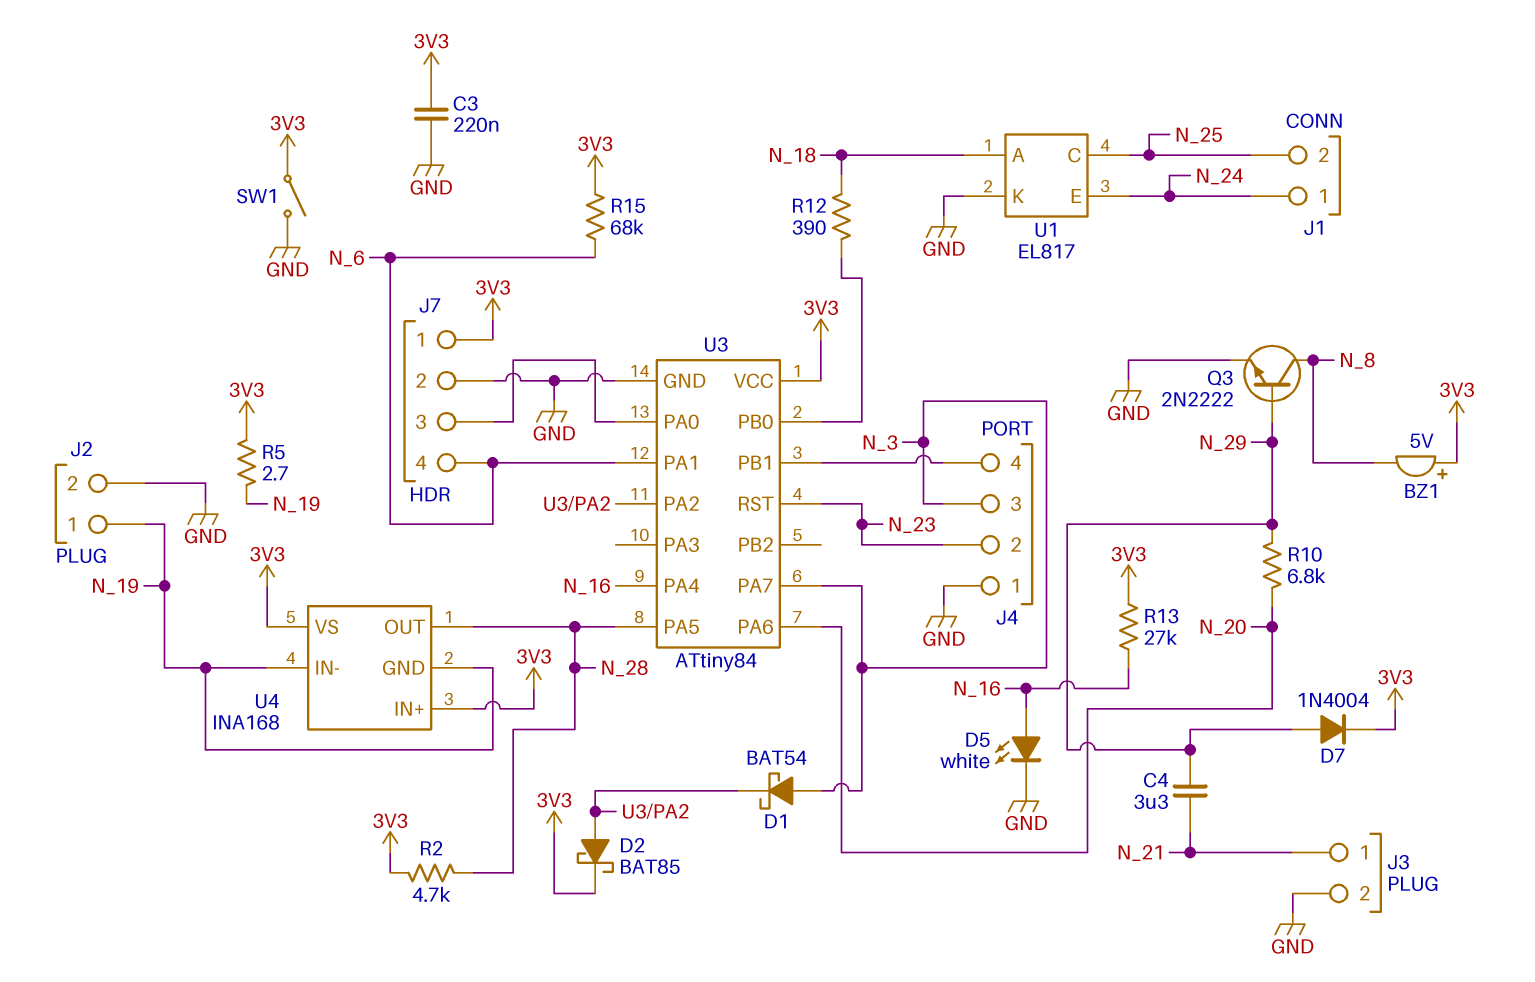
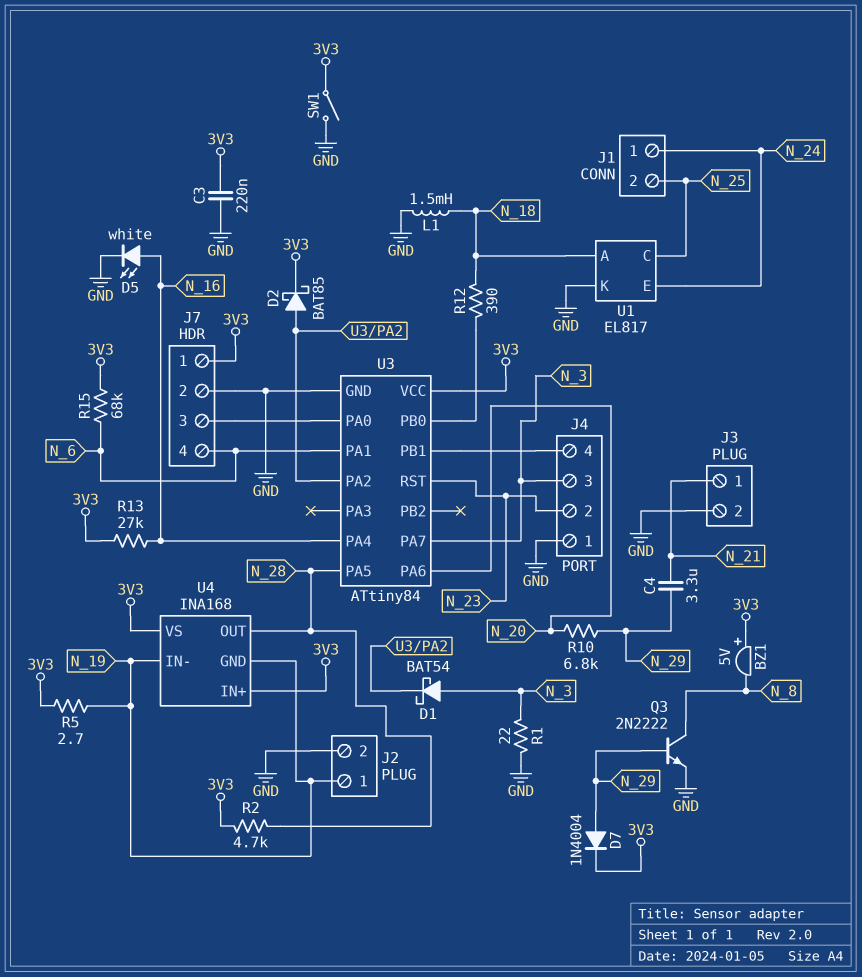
L1: none -> 1.5mH (GND, N_18)
R1: none -> 22 (GND, N_3)

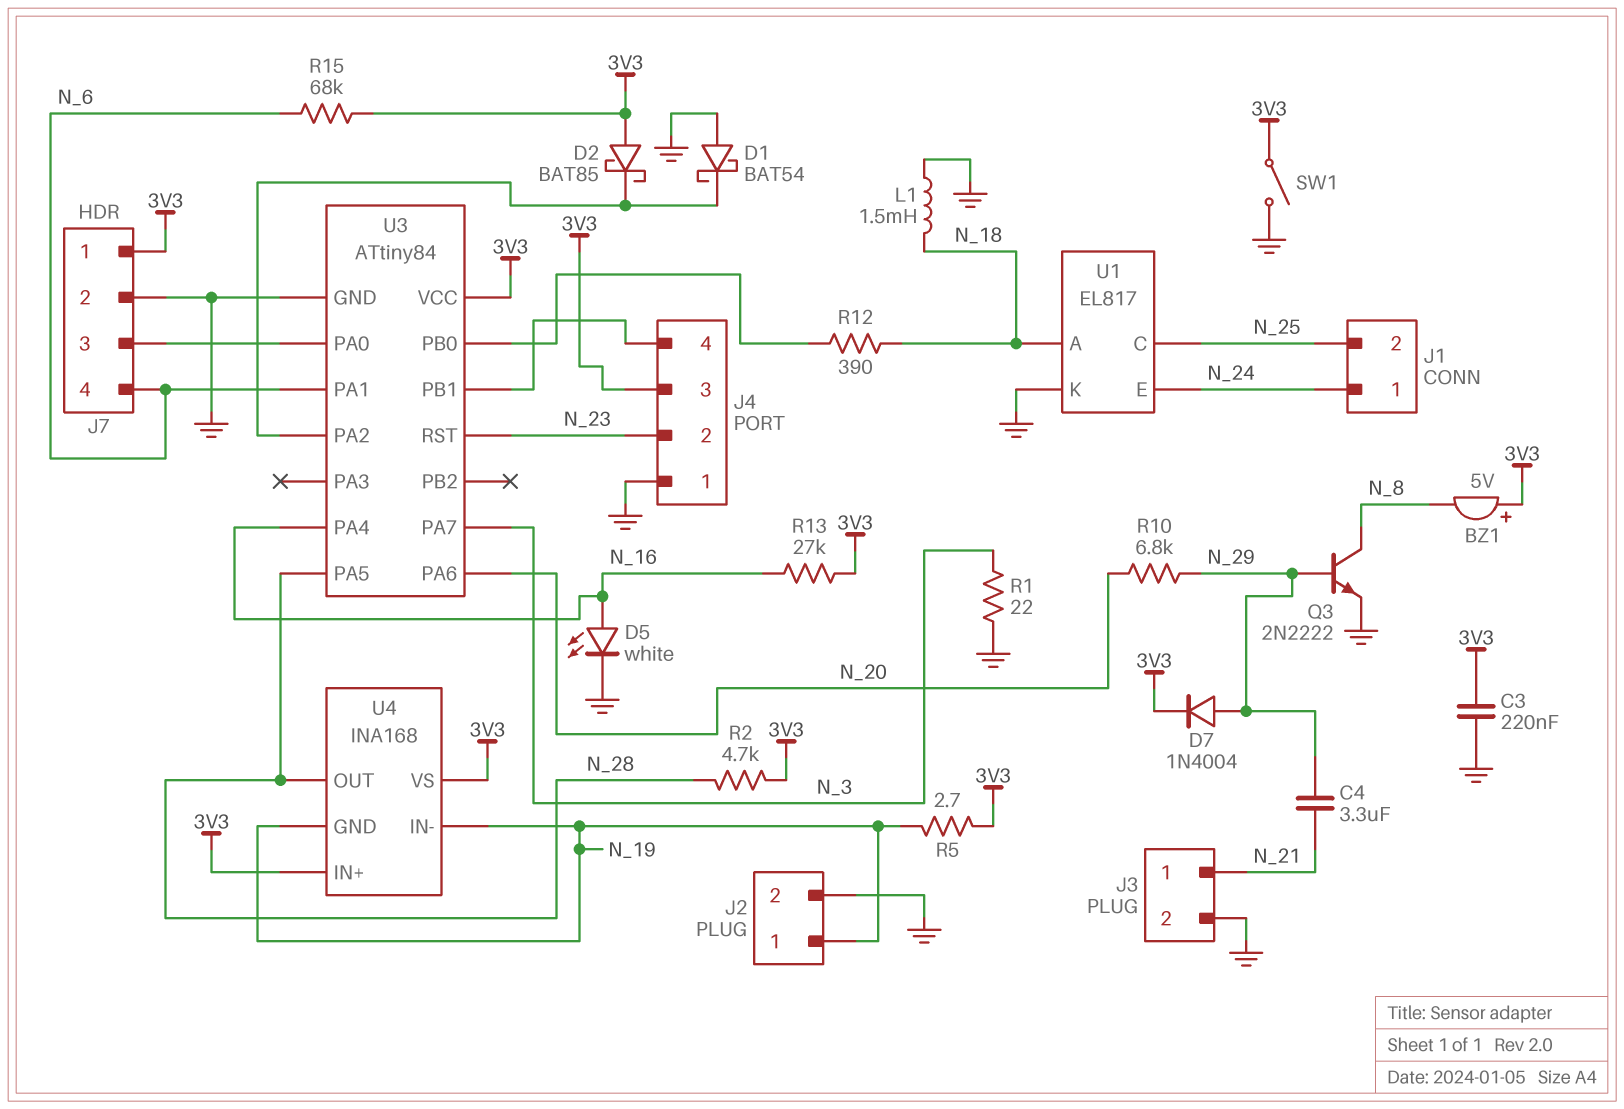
D1: schottky BAT54 (A N_3, K U3/PA2) -> schottky BAT54 (A GND, K U3/PA2)
D2: schottky BAT85 (A U3/PA2, K 3V3) -> schottky BAT85 (A 3V3, K U3/PA2)
J4 pin 3: N_3 -> 3V3

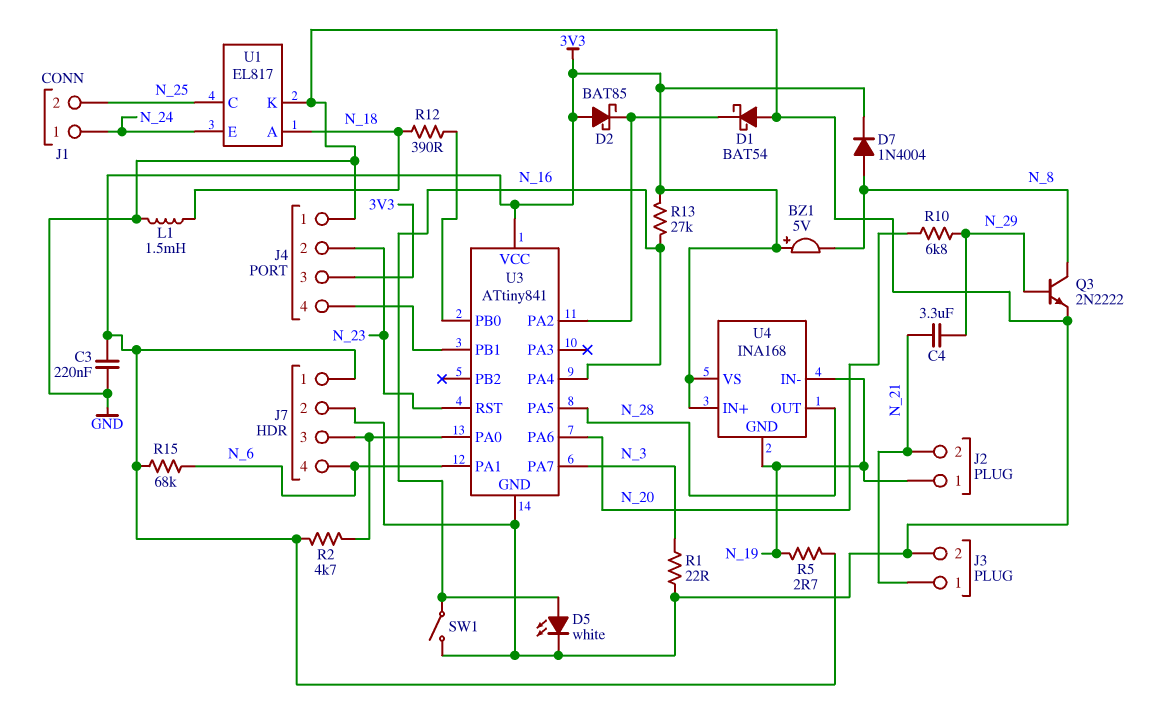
D7: diode 1N4004 (A N_29, K 3V3) -> diode 1N4004 (A N_8, K 3V3)
J2 pin 2: GND -> N_21
R2: 4.7k (3V3, N_28) -> 4.7k (3V3, J7/3)
SW1: switch (3V3, GND) -> switch (GND, N_16)
U3: ATtiny84 -> ATtiny841

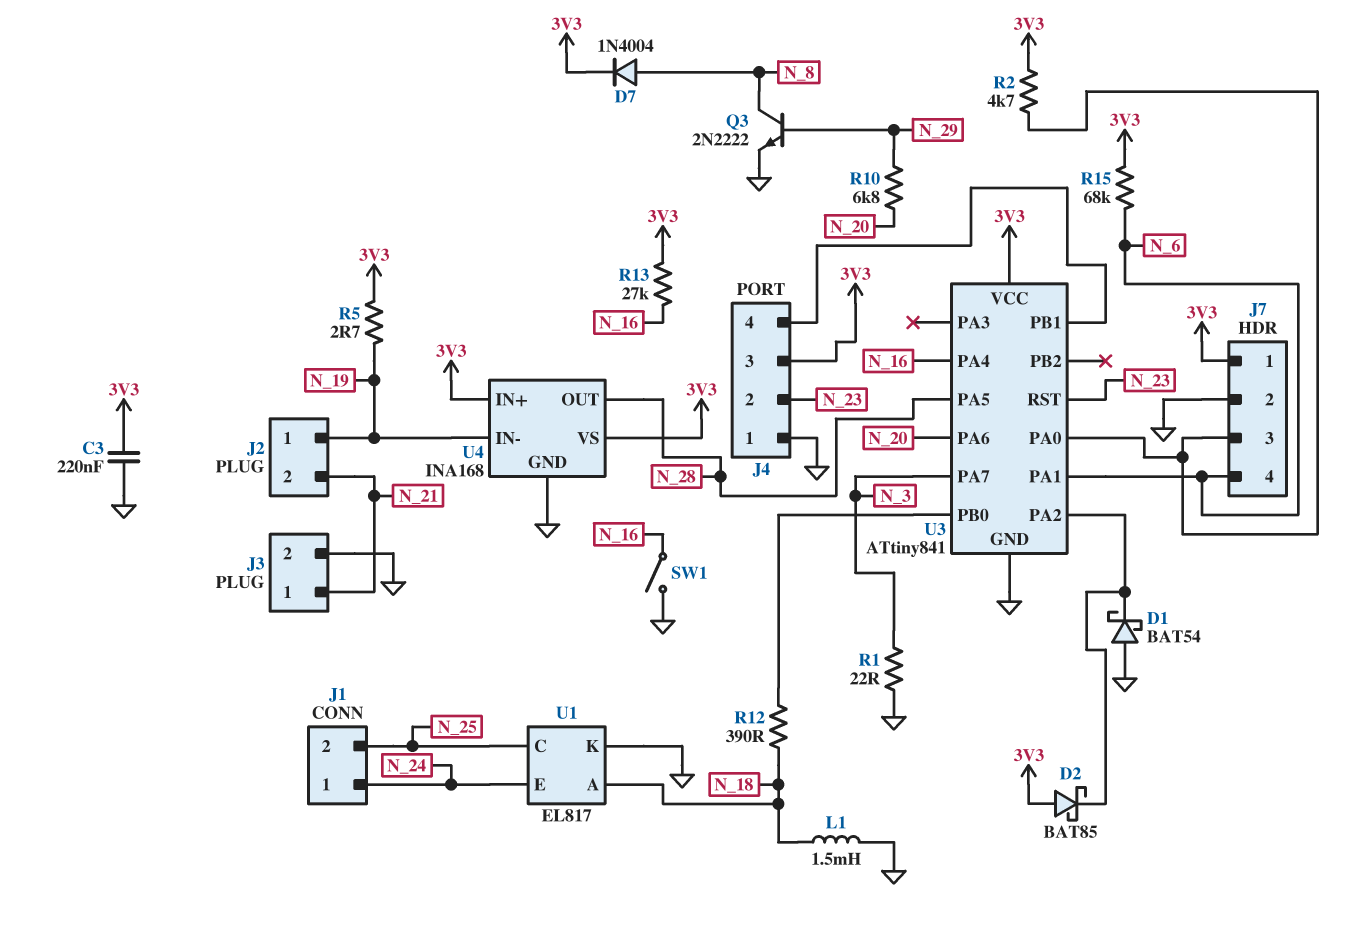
BZ1: buzzer 5V (plus 3V3, minus N_8) -> none
C4: 3.3uF (N_21, N_29) -> none
D5: LED white (A N_16, K GND) -> none
U4 pin GND: N_19 -> GND

